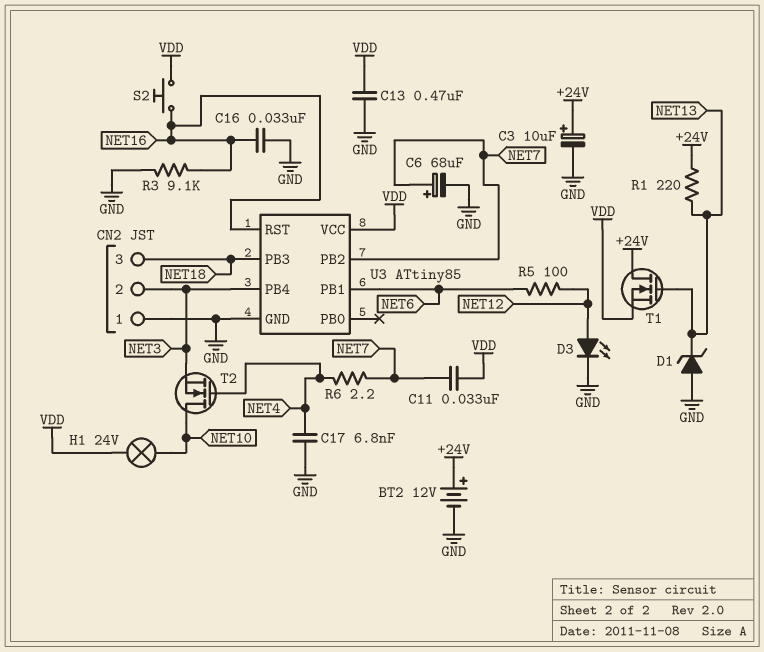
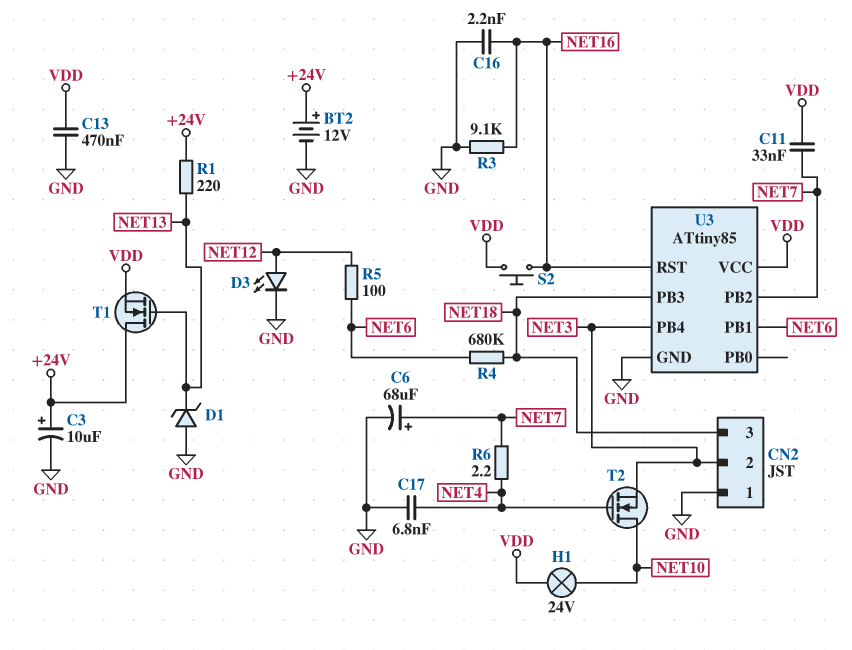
C16: 33nF (GND, NET16) -> 2.2nF (GND, NET16)
R4: none -> 680k (NET6, NET18)

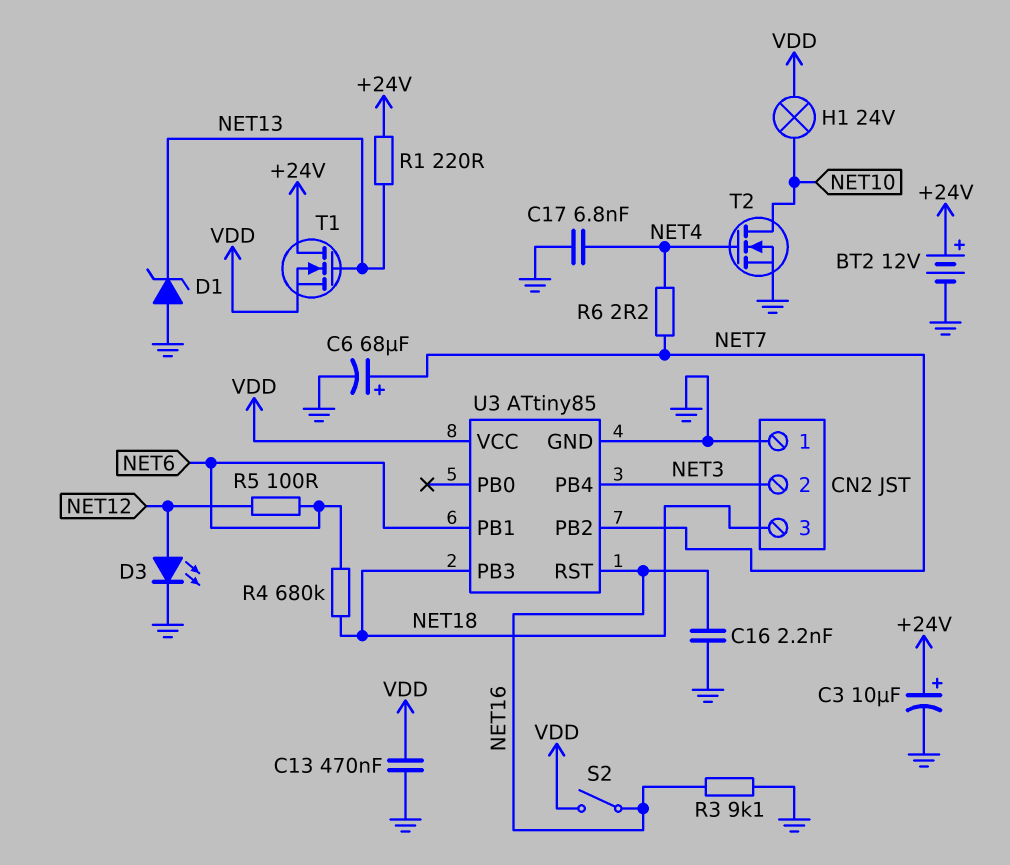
C11: 33nF (NET7, VDD) -> none
S2: button (NET16, VDD) -> switch (NET16, VDD)
T2: NMOS (G NET4, D NET10, S NET3) -> NMOS (G NET4, D NET10, S GND)

